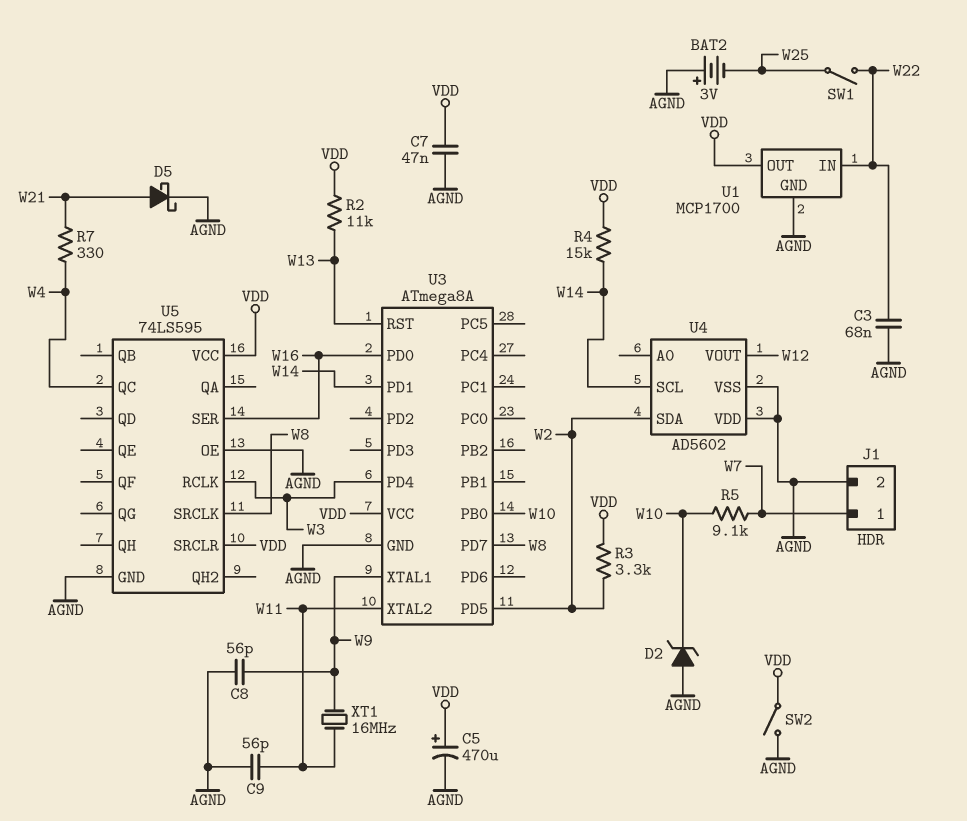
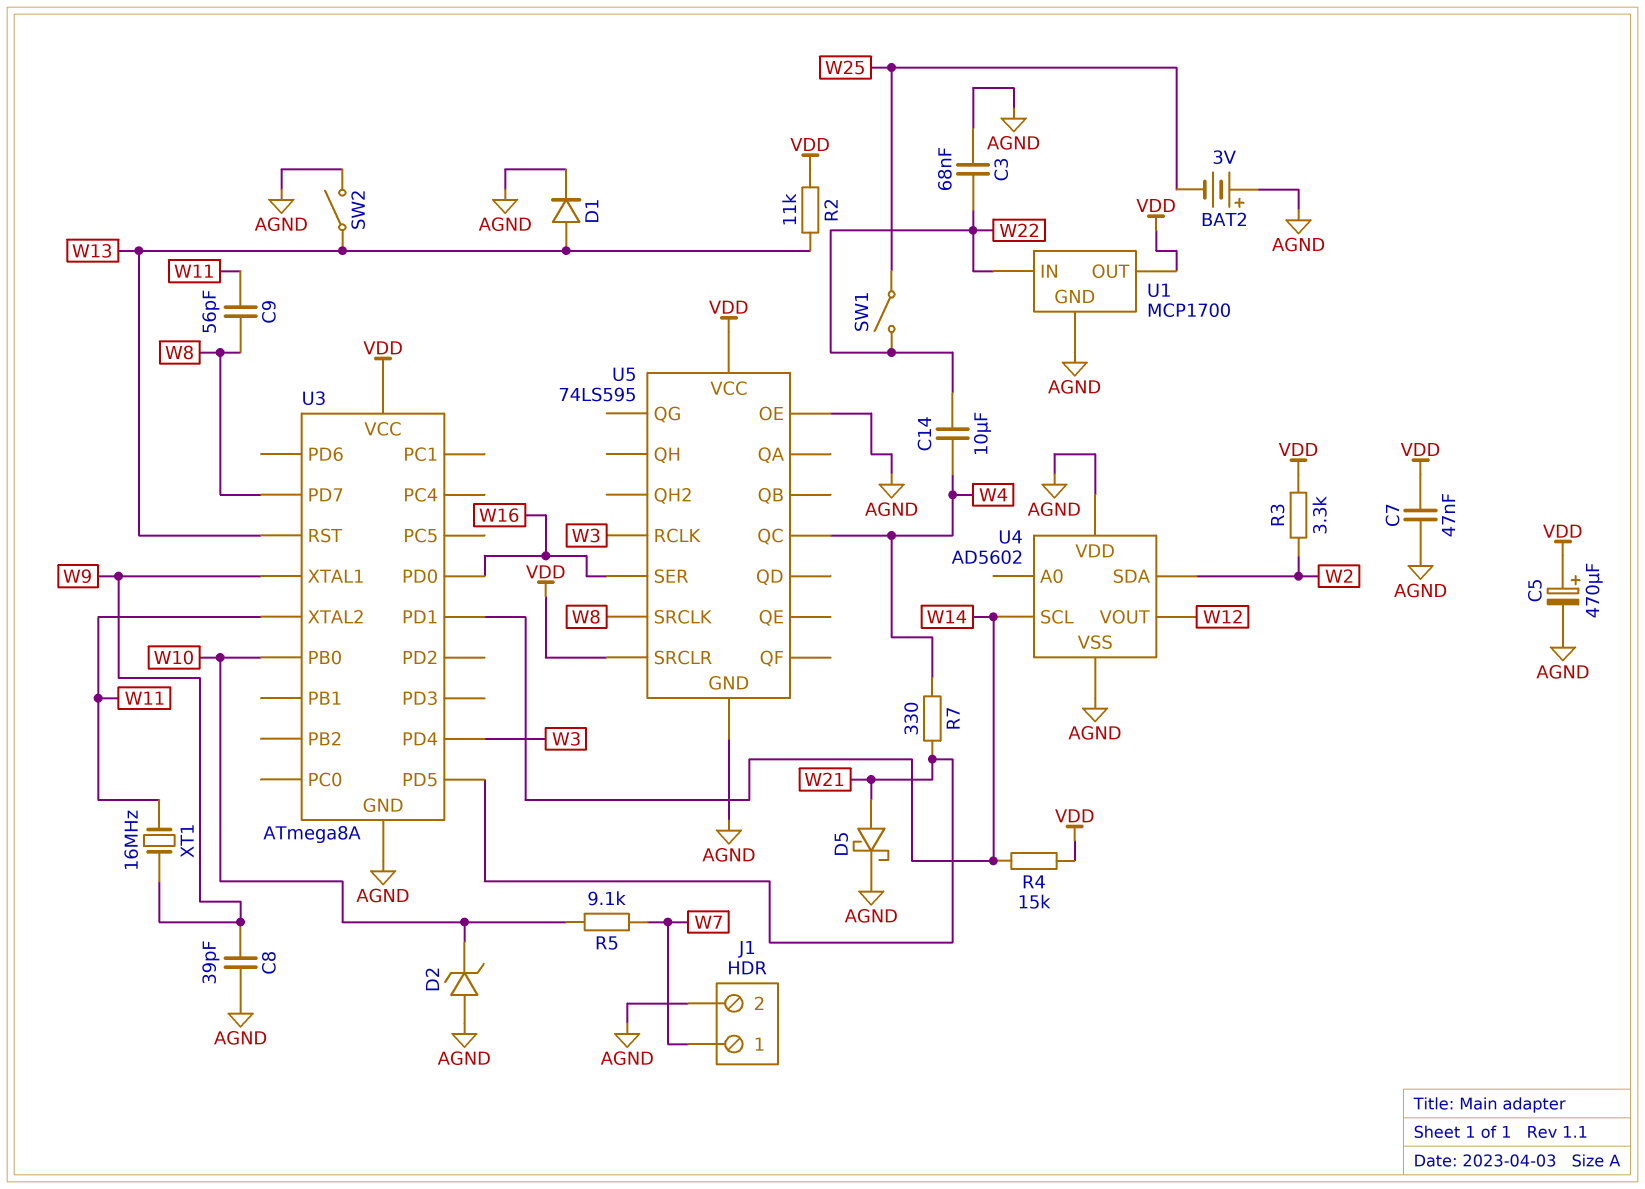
C8: 56pF (AGND, W9) -> 39pF (AGND, W9)
C9: 56pF (AGND, W11) -> 56pF (W8, W11)
C14: none -> 10uF (W4, W22)
D1: none -> diode (A W13, K AGND)
SW2: switch (AGND, VDD) -> switch (AGND, W13)
U3 pin PD5: W2 -> W21

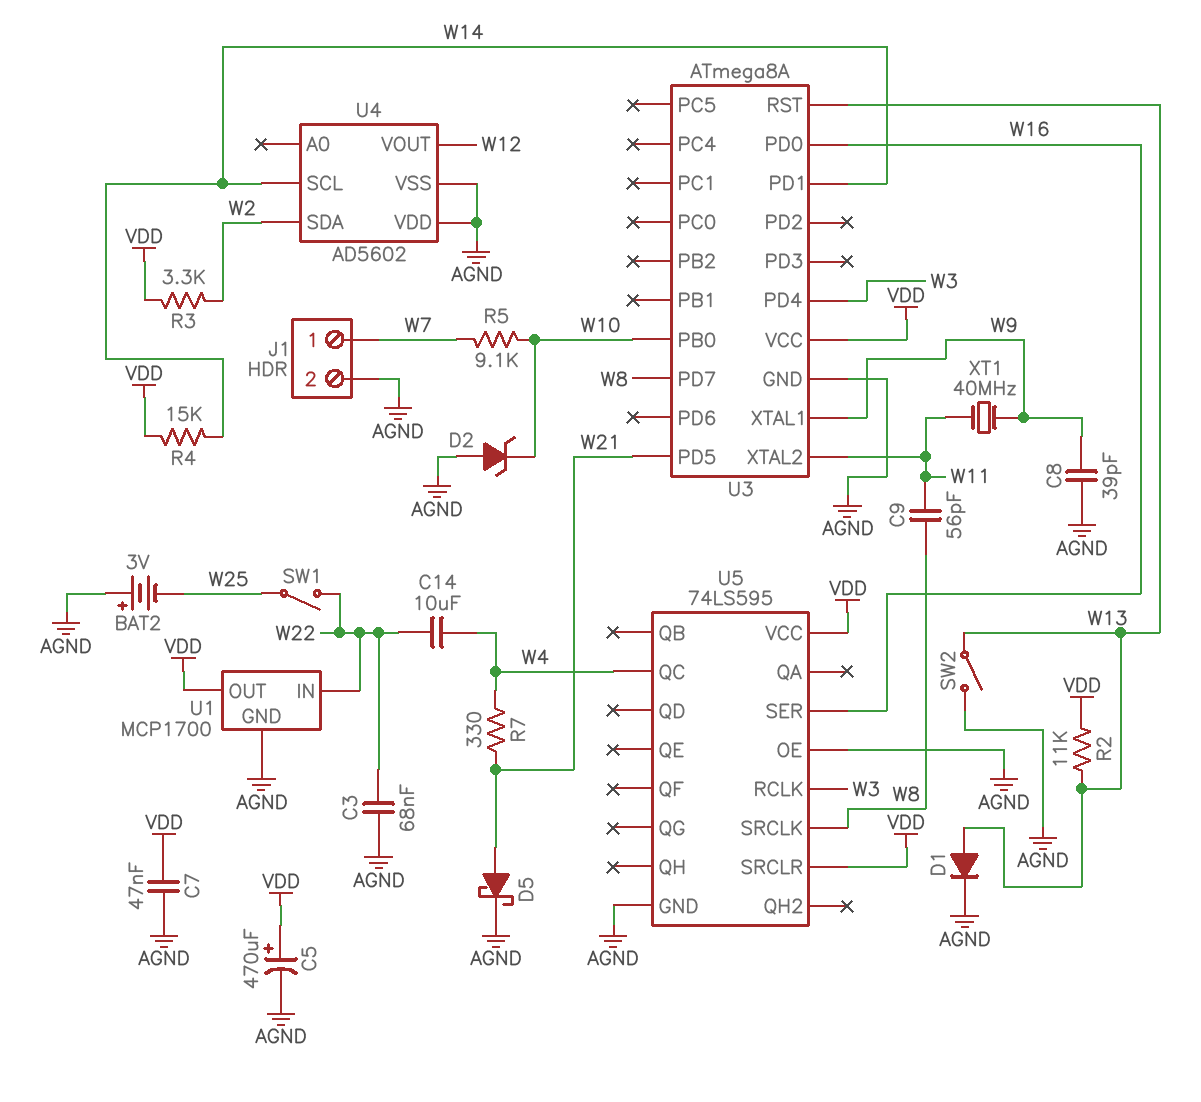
XT1: 16MHz (W9, W11) -> 40MHz (W9, W11)

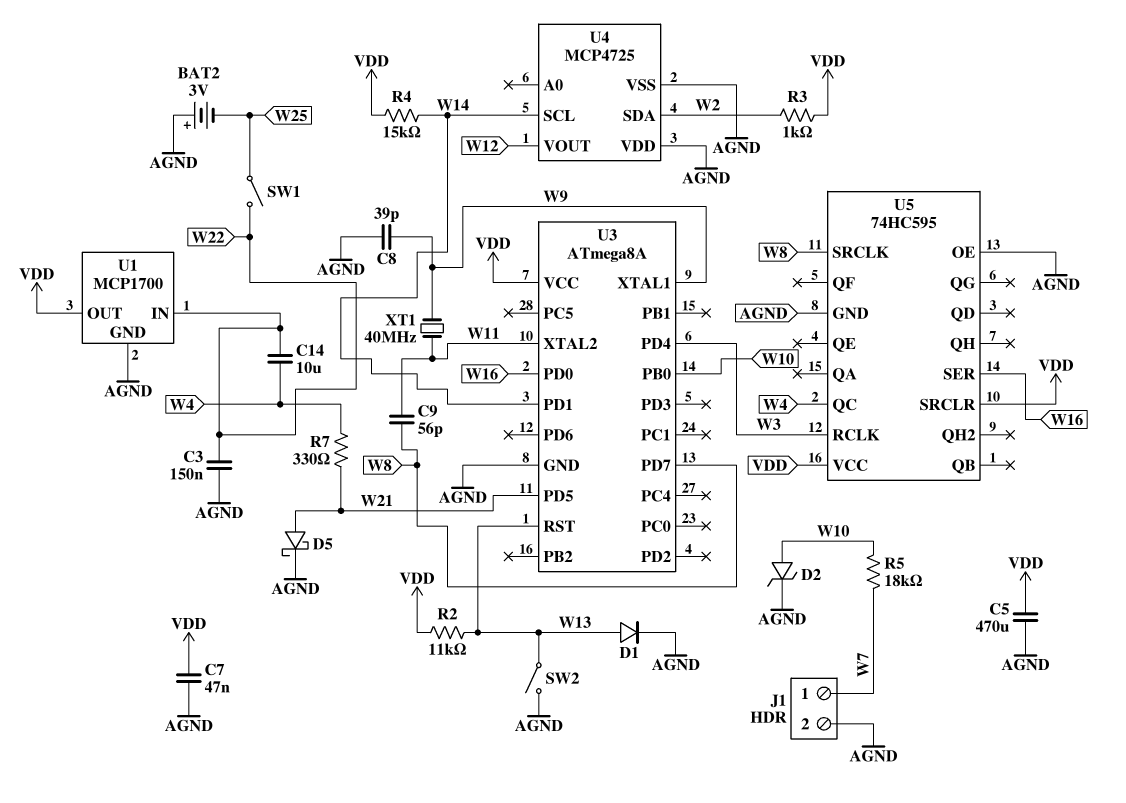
C3: 68nF (AGND, W22) -> 150nF (AGND, W22)
C5: 470uF (plus VDD, minus AGND) -> 470uF (AGND, VDD)
D2: zener (A AGND, K W10) -> zener (A W10, K AGND)
R3: 3.3k (VDD, W2) -> 1k (VDD, W2)
R5: 9.1k (W7, W10) -> 18k (W7, W10)
U4: AD5602 -> MCP4725
U5: 74LS595 -> 74HC595

